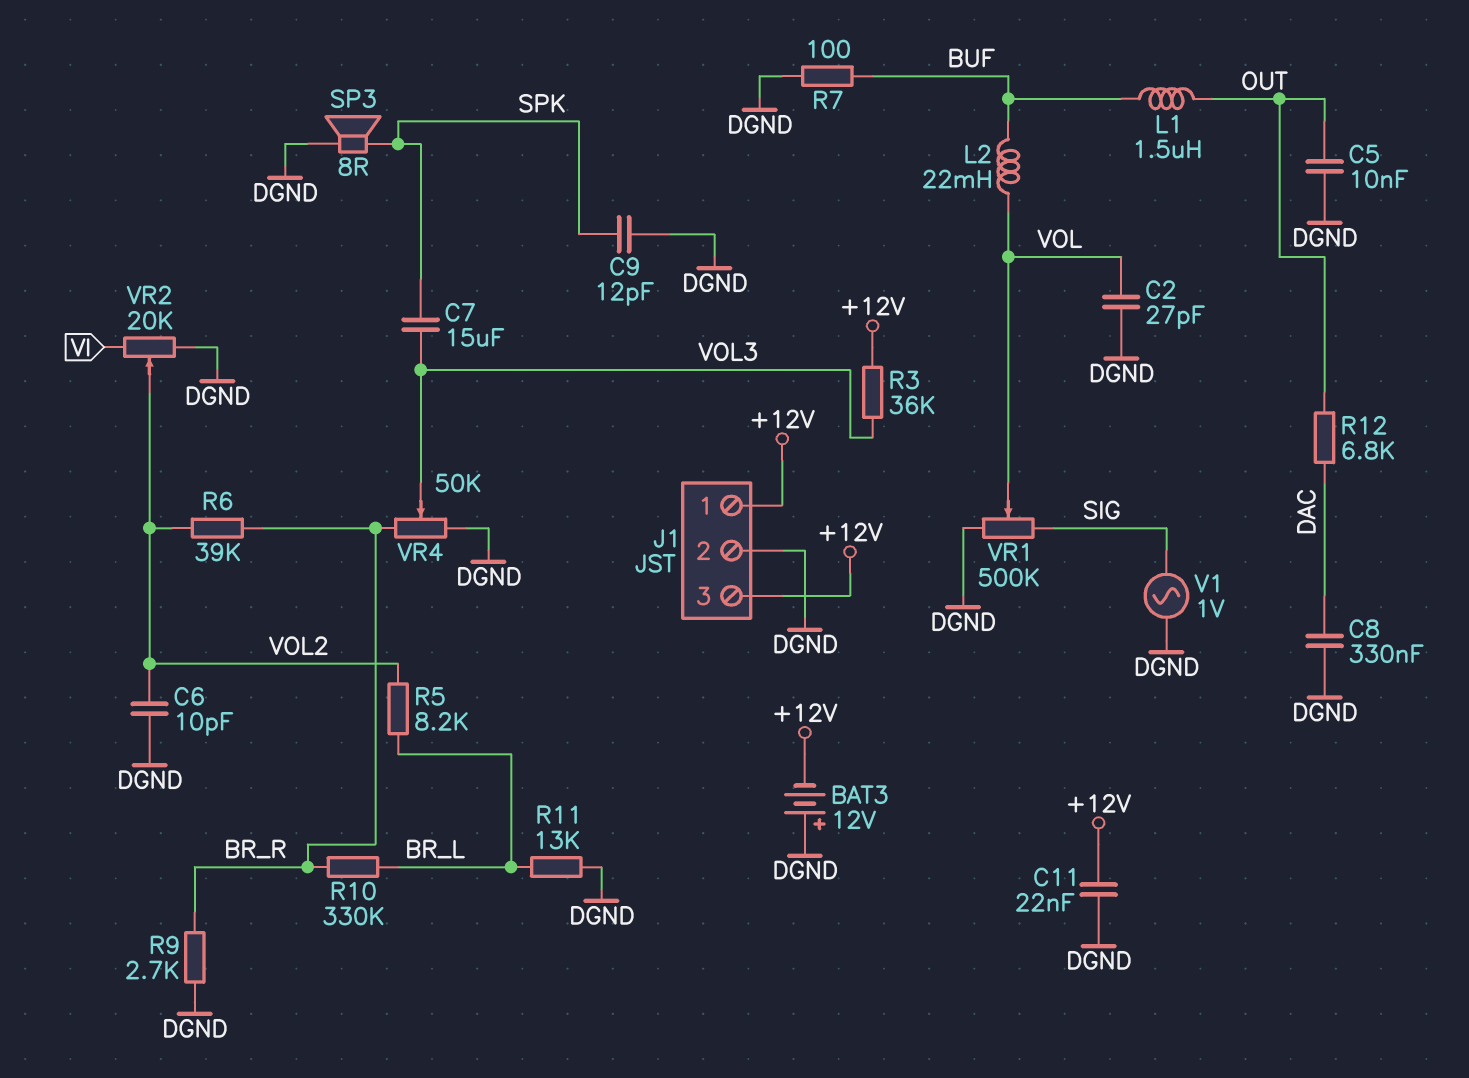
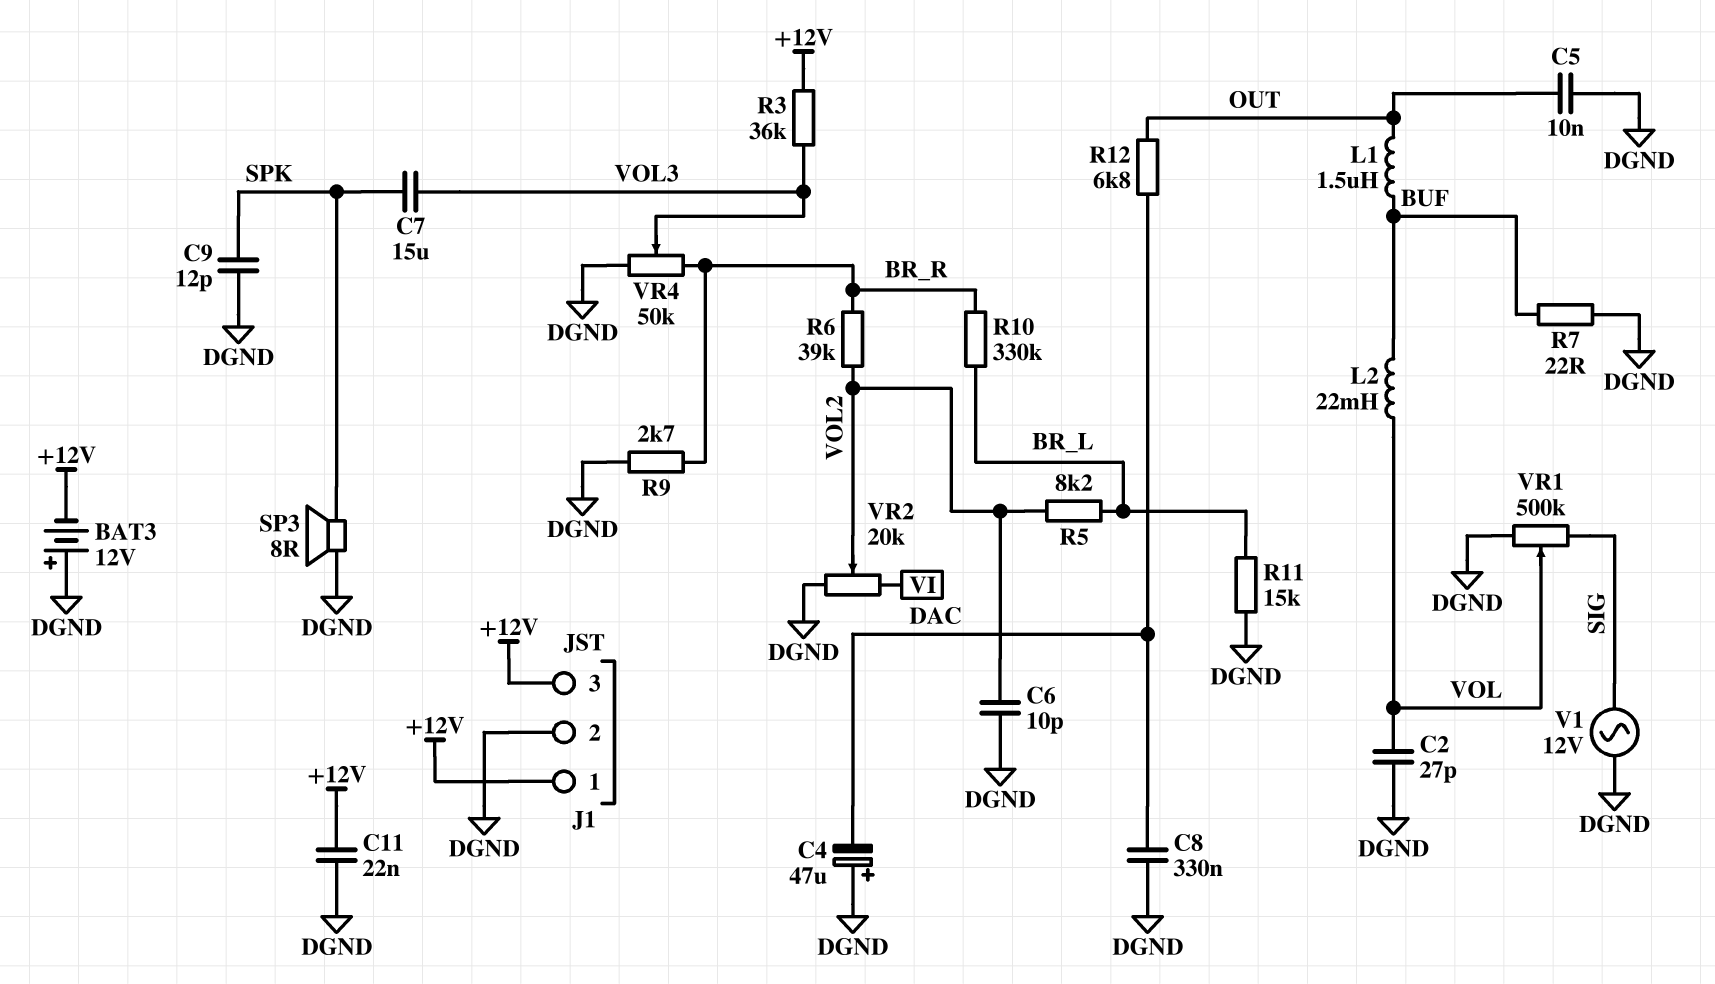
C4: none -> 47uF (plus DGND, minus DAC)
R7: 100 (BUF, DGND) -> 22 (BUF, DGND)
R11: 13k (BR_L, DGND) -> 15k (BR_L, DGND)
V1: AC 1V (DGND, SIG) -> AC 12V (DGND, SIG)

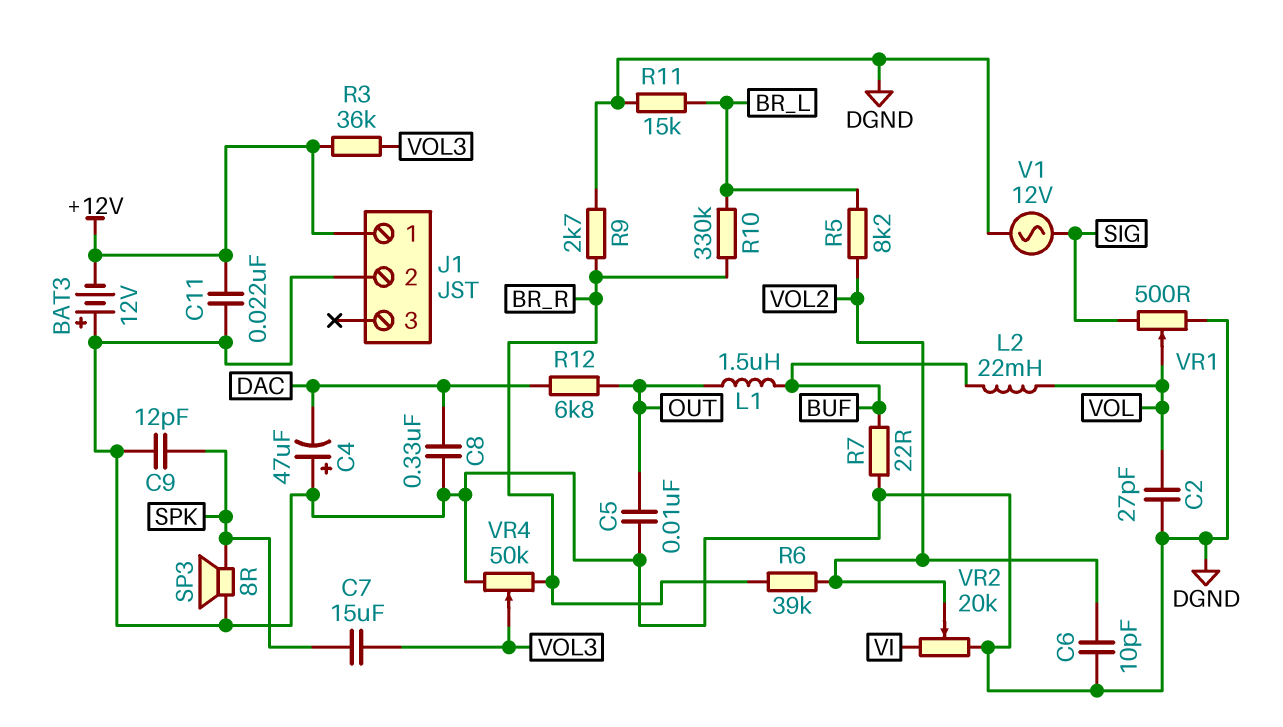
J1 pin 3: +12V -> none
VR1: 500k (DGND, SIG, wiper VOL) -> 500 (DGND, SIG, wiper VOL)

